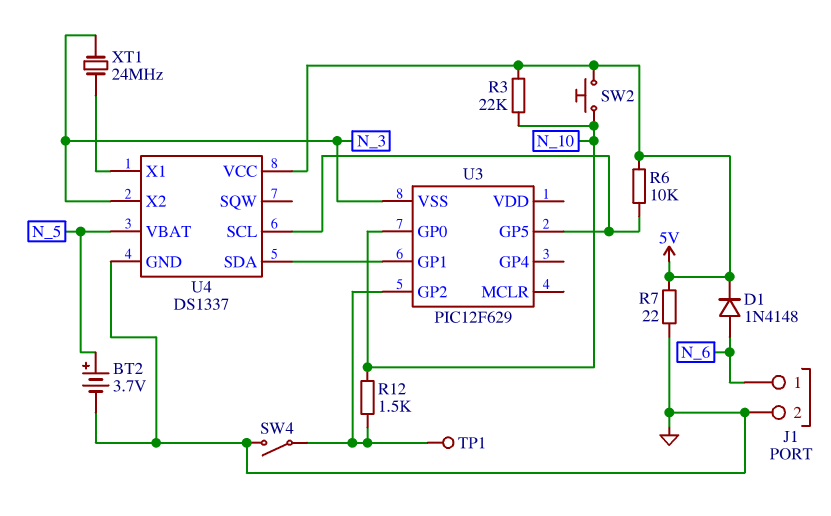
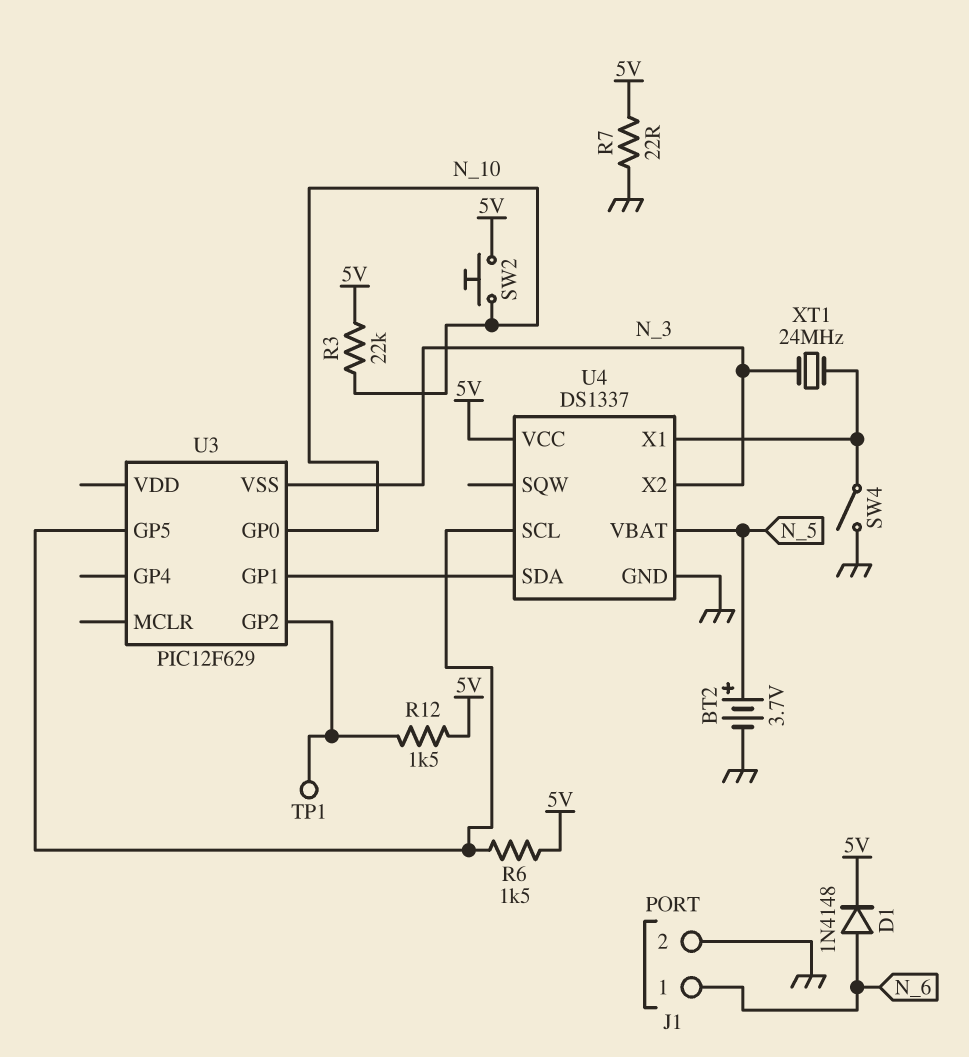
R6: 10k (5V, U3/GP5) -> 1.5k (5V, U3/GP5)
R12: 1.5k (N_10, U3/GP2) -> 1.5k (5V, U3/GP2)
SW4: switch (GND, U3/GP2) -> switch (GND, U4/X1)

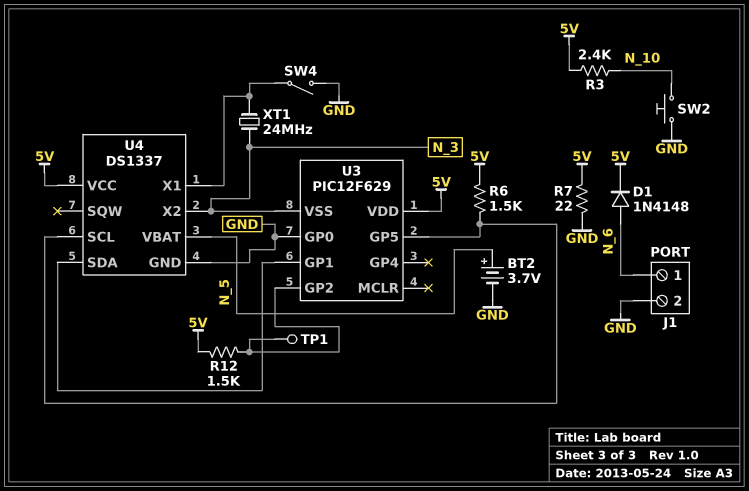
R3: 22k (5V, N_10) -> 2.4k (5V, N_10)
SW2: button (5V, N_10) -> button (GND, N_10)
U3 pin GP0: N_10 -> GND
U3 pin VDD: none -> 5V

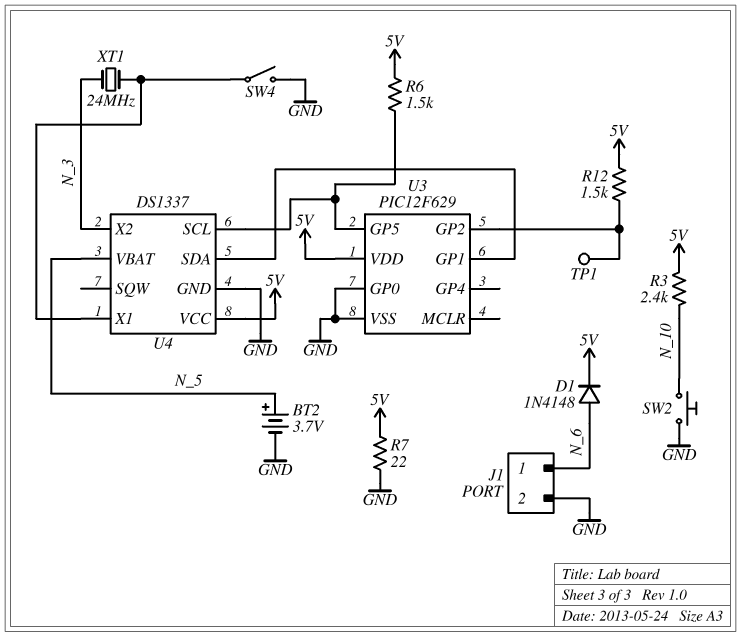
U3 pin VSS: N_3 -> GND

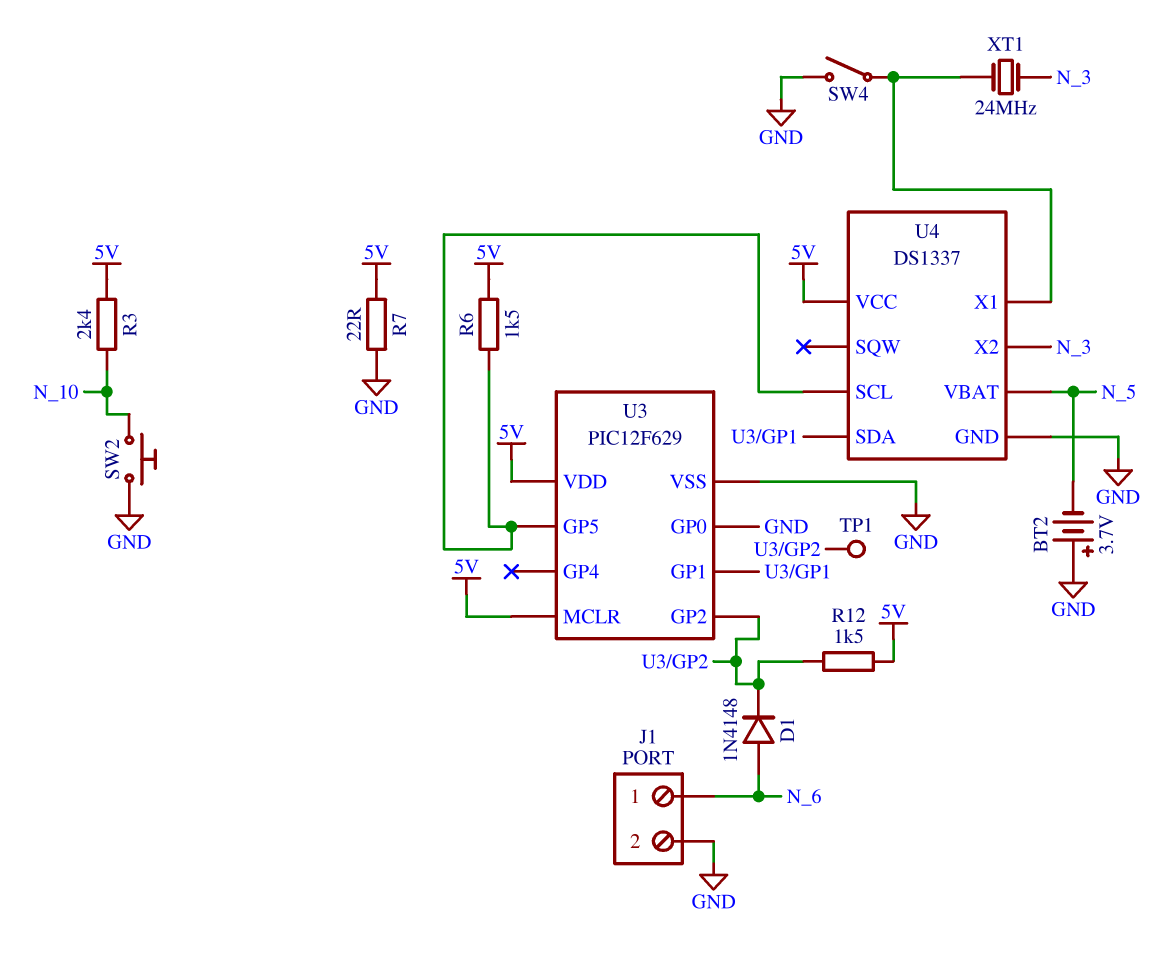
BT2: 3.7V (plus N_5, minus GND) -> 3.7V (plus GND, minus N_5)
D1: diode 1N4148 (A N_6, K 5V) -> diode 1N4148 (A N_6, K U3/GP2)
U3 pin MCLR: none -> 5V

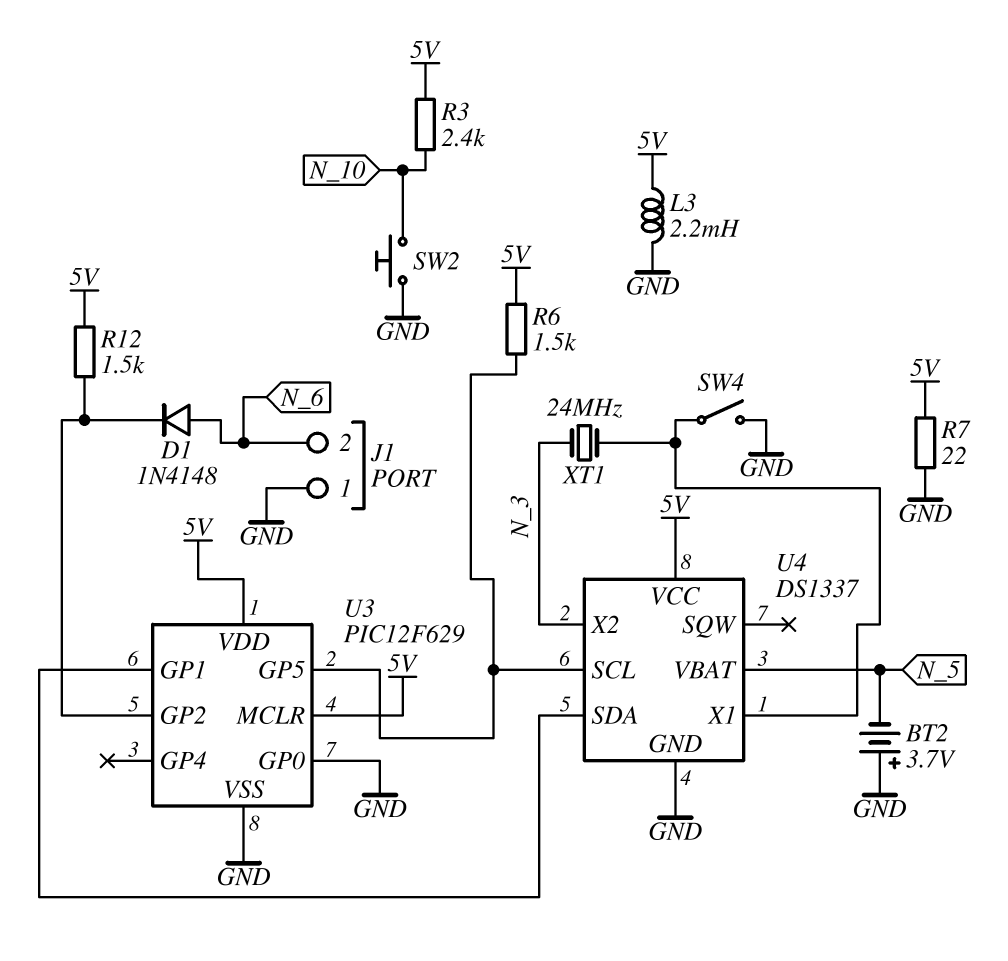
J1 pin 1: N_6 -> GND
J1 pin 2: GND -> N_6
L3: none -> 2.2mH (5V, GND)
TP1: test point (U3/GP2) -> none

